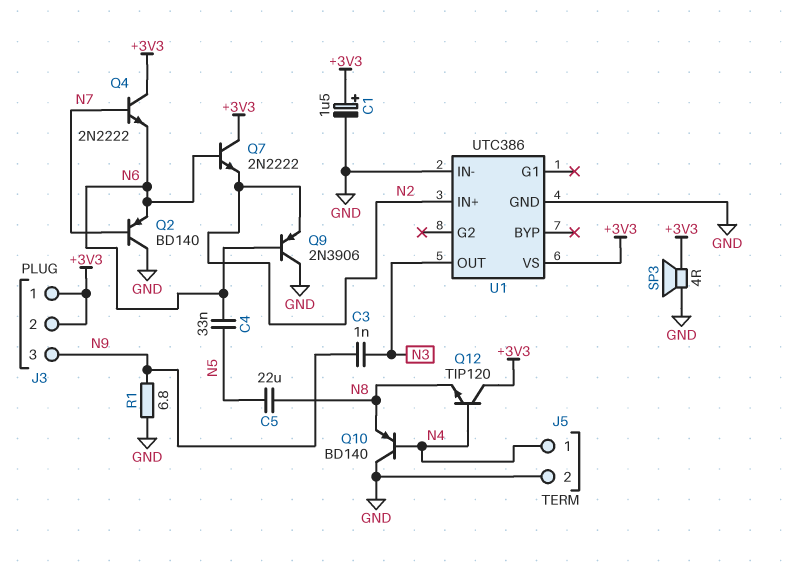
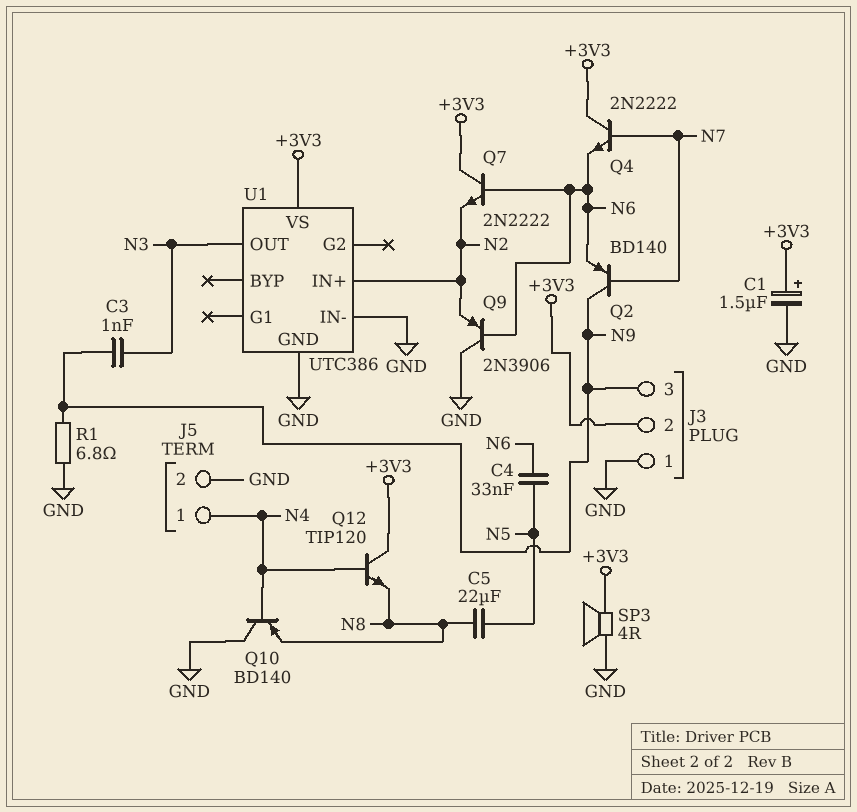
J3 pin 1: +3V3 -> GND
Q2: PNP BD140 (B N7, C GND, E N6) -> PNP BD140 (B N7, C N9, E N6)

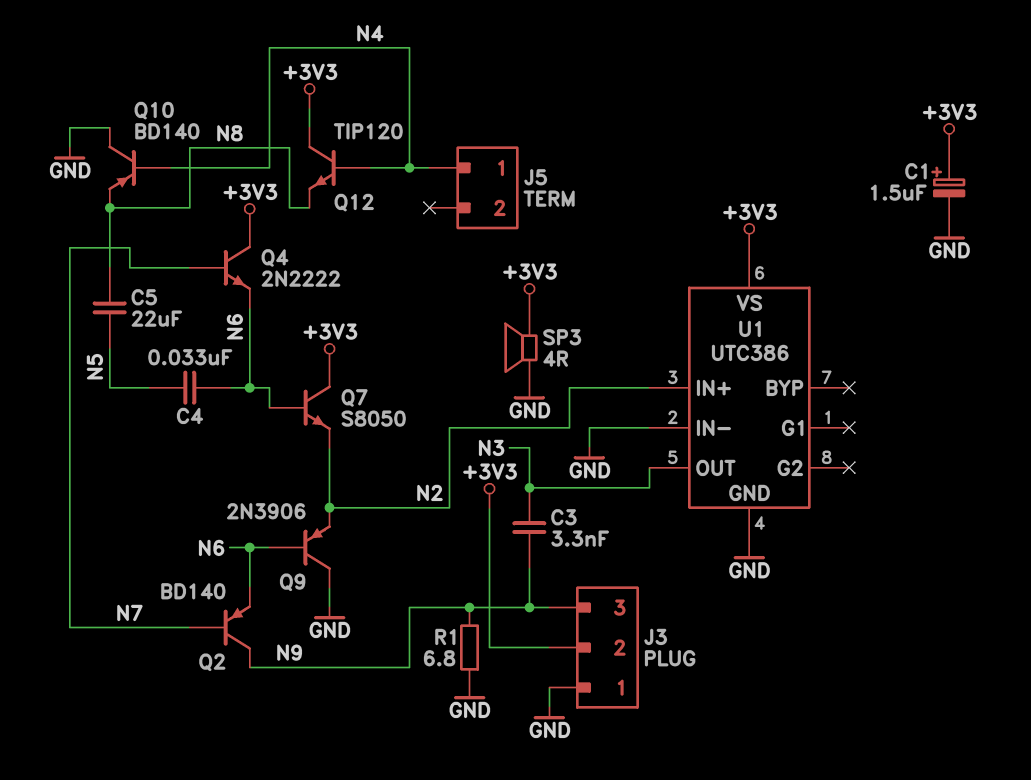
C3: 1nF (N3, N9) -> 3.3nF (N3, N9)
J5 pin 2: GND -> none
Q7: NPN 2N2222 (B N6, C +3V3, E N2) -> NPN S8050 (B N6, C +3V3, E N2)

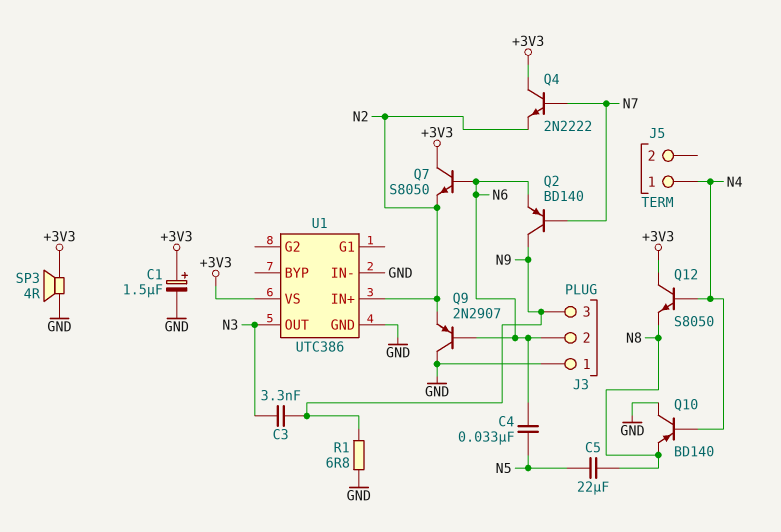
J3 pin 2: +3V3 -> N6
Q4: NPN 2N2222 (B N7, C +3V3, E N6) -> NPN 2N2222 (B N7, C +3V3, E N2)
Q9: PNP 2N3906 (B N6, C GND, E N2) -> PNP 2N2907 (B N6, C GND, E N2)
Q12: NPN TIP120 (B N4, C +3V3, E N8) -> NPN S8050 (B N4, C +3V3, E N8)

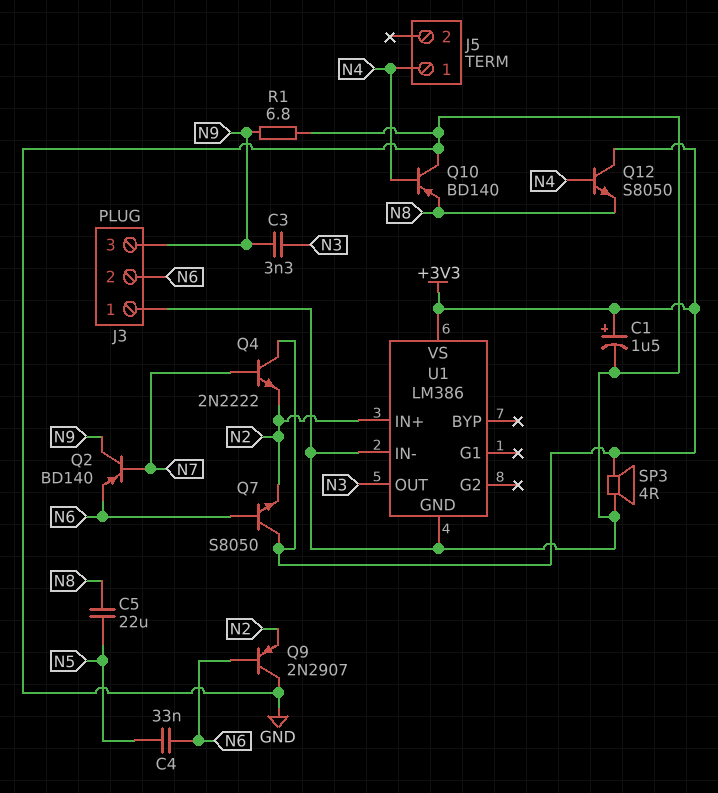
U1: UTC386 -> LM386

